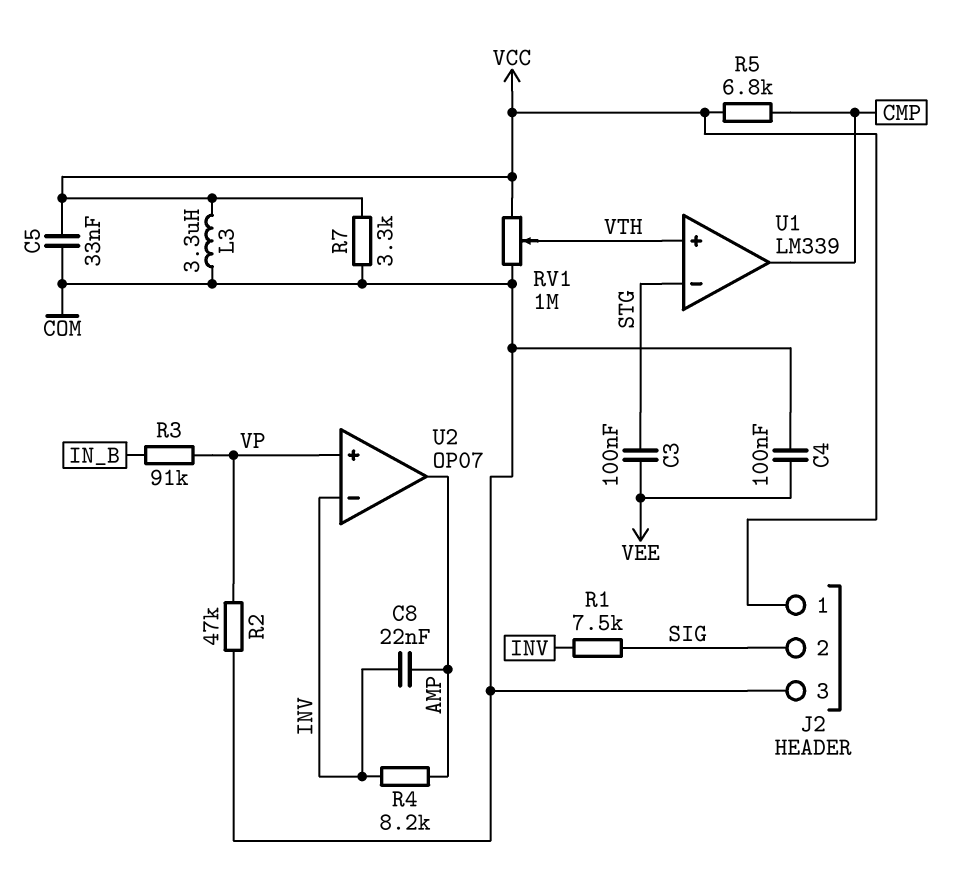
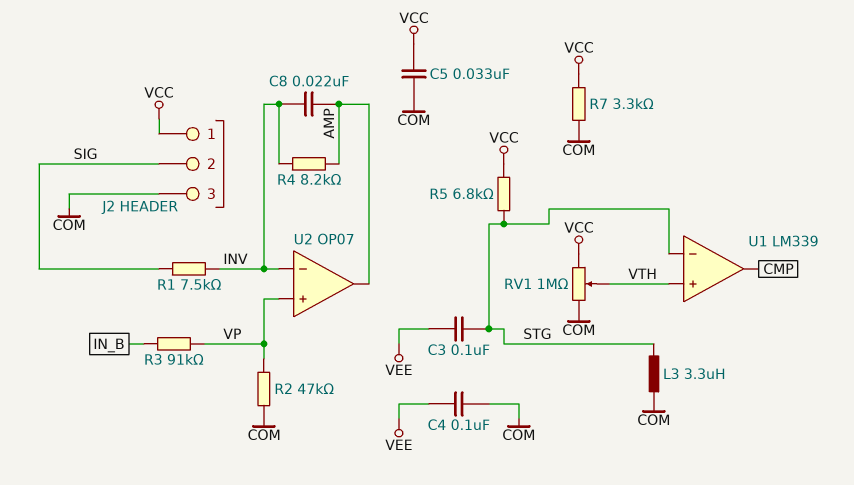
L3: 3.3uH (COM, VCC) -> 3.3uH (COM, STG)
R5: 6.8k (CMP, VCC) -> 6.8k (STG, VCC)

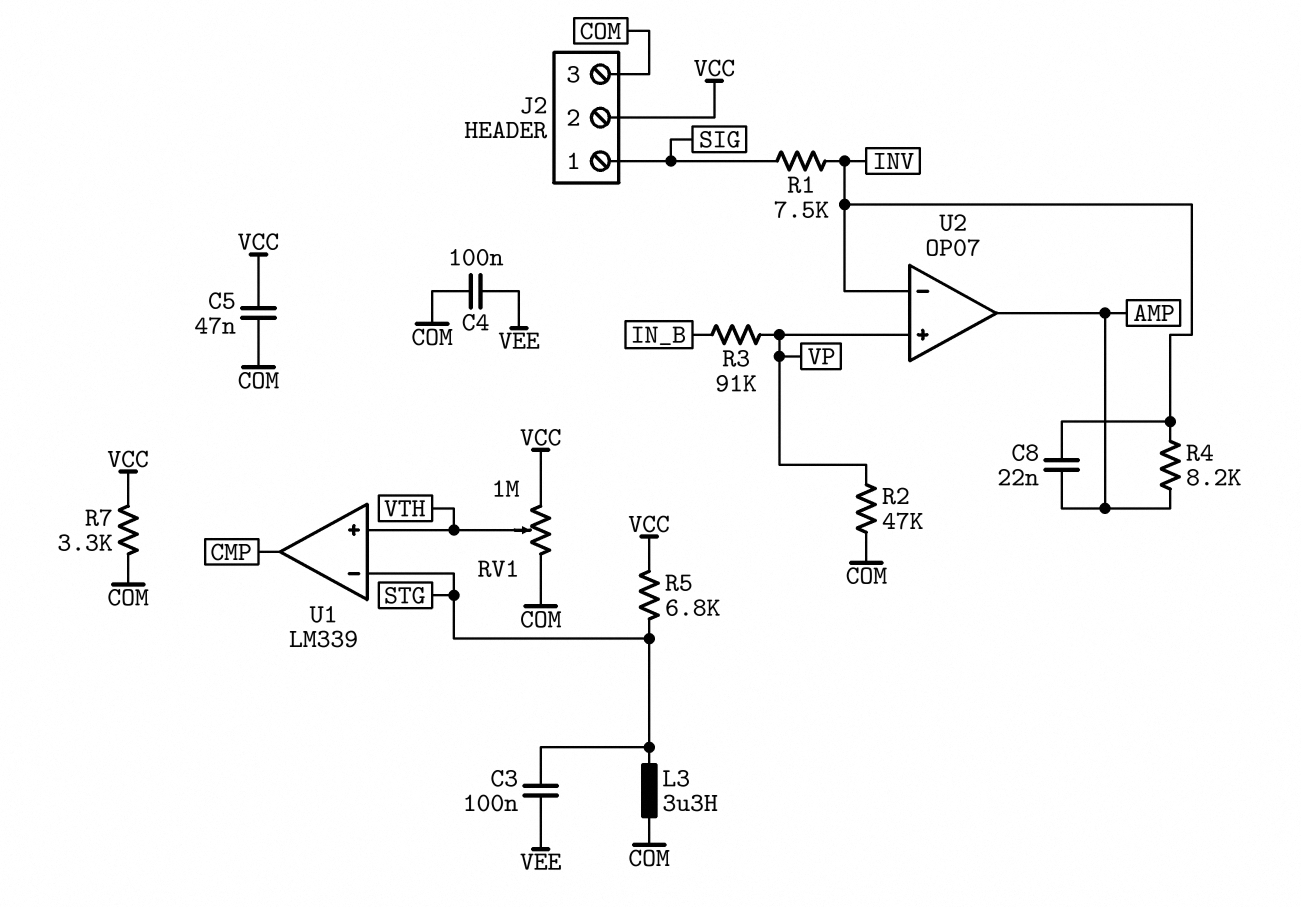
C5: 33nF (COM, VCC) -> 47nF (COM, VCC)
J2 pin 1: VCC -> SIG
J2 pin 2: SIG -> VCC

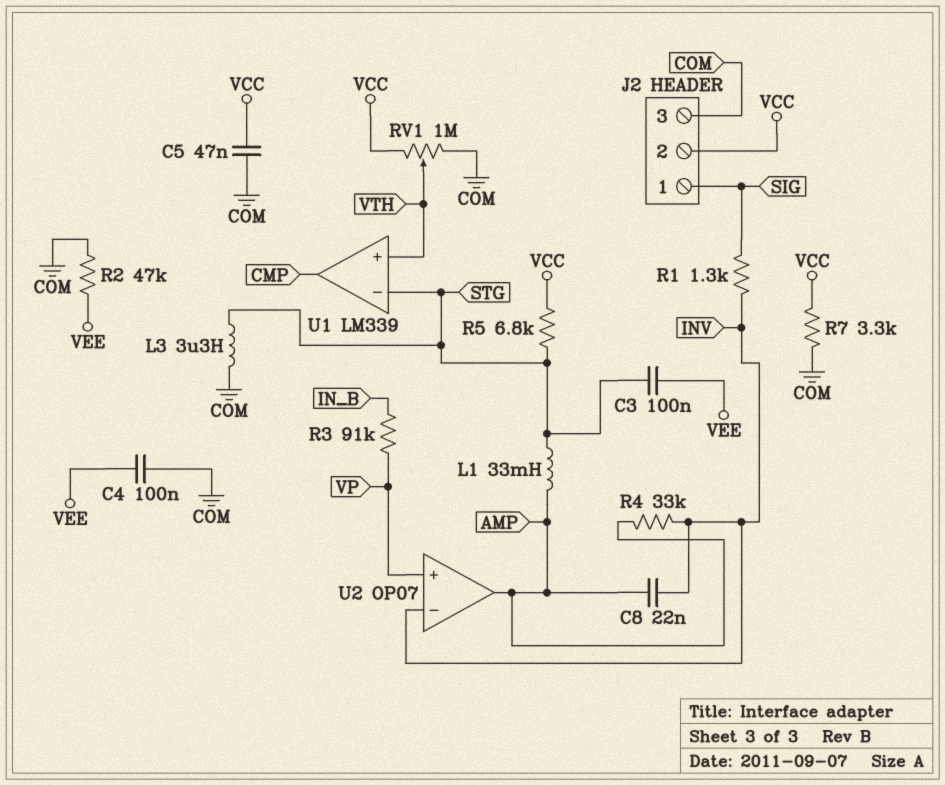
L1: none -> 33mH (AMP, STG)
R1: 7.5k (INV, SIG) -> 1.3k (INV, SIG)
R2: 47k (COM, VP) -> 47k (COM, VEE)
R4: 8.2k (AMP, INV) -> 33k (AMP, INV)

